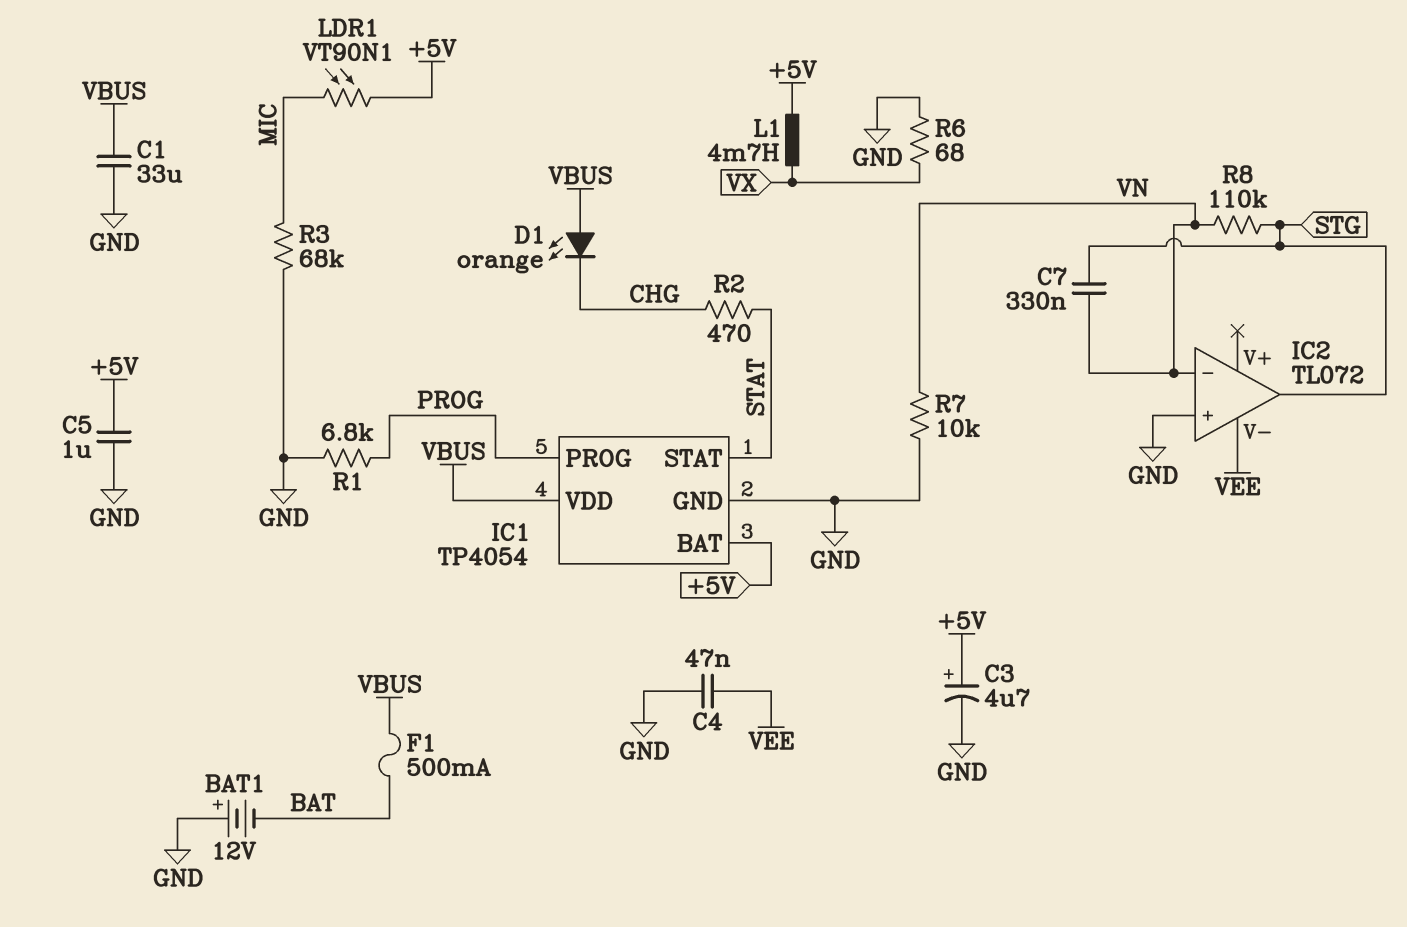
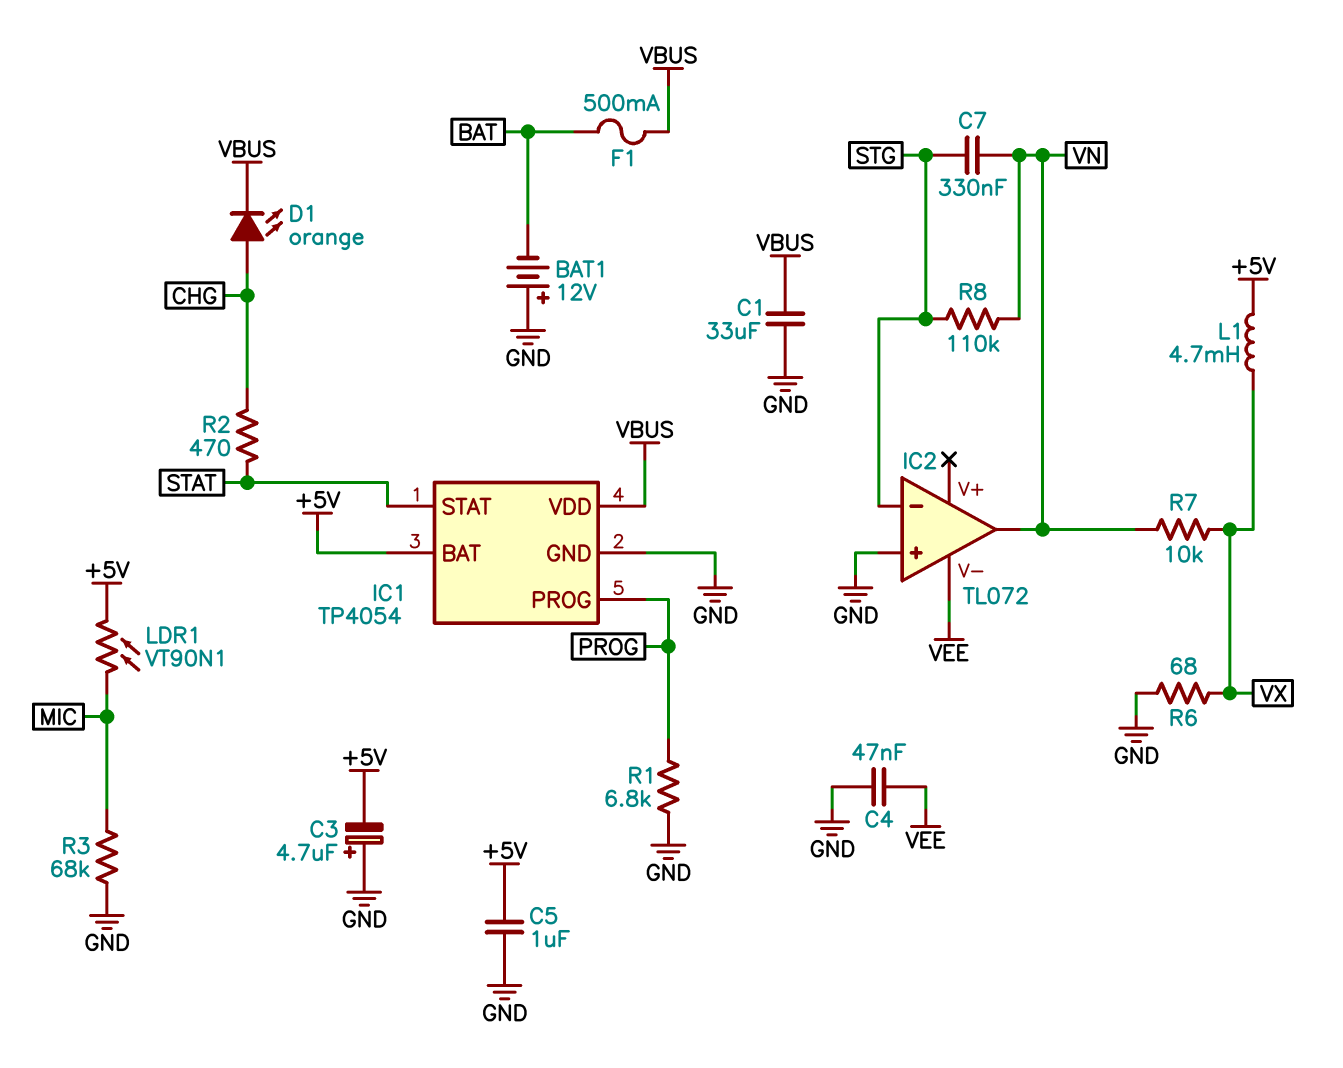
C3: 4.7uF (plus +5V, minus GND) -> 4.7uF (plus GND, minus +5V)
D1: LED orange (A VBUS, K CHG) -> LED orange (A CHG, K VBUS)
IC2 pin in-: VN -> STG
IC2 pin out: STG -> VN
R7: 10k (GND, VN) -> 10k (VN, VX)

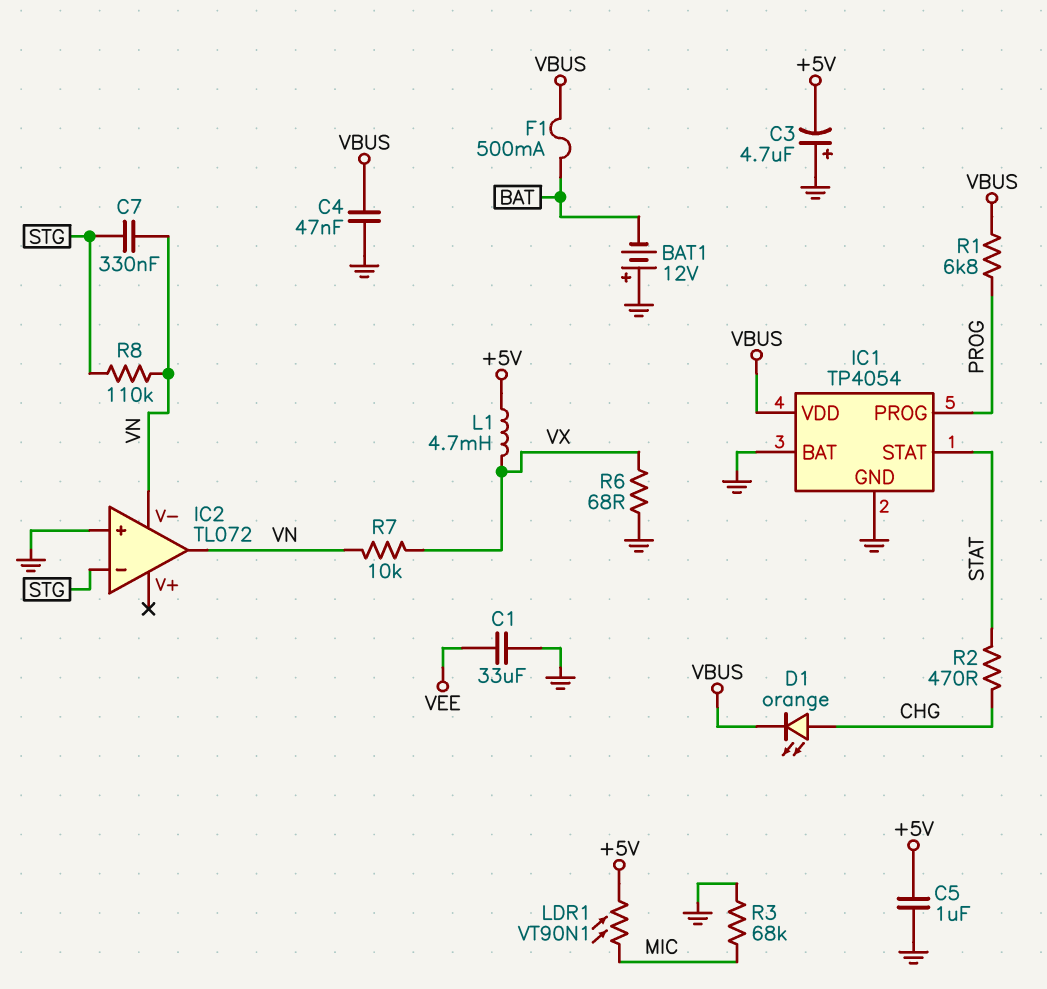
C1: 33uF (GND, VBUS) -> 33uF (GND, VEE)
C4: 47nF (GND, VEE) -> 47nF (GND, VBUS)
IC1 pin BAT: +5V -> GND
IC2 pin V-: VEE -> VN
R1: 6.8k (GND, PROG) -> 6.8k (PROG, VBUS)

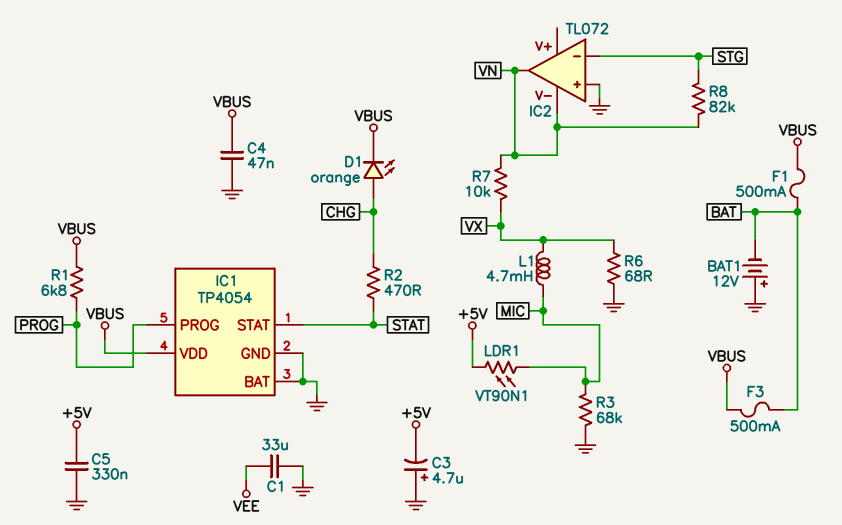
C5: 1uF (+5V, GND) -> 330nF (+5V, GND)
C7: 330nF (STG, VN) -> none
F3: none -> 500mA (BAT, VBUS)
L1: 4.7mH (+5V, VX) -> 4.7mH (MIC, VX)
R8: 110k (STG, VN) -> 82k (STG, VN)

